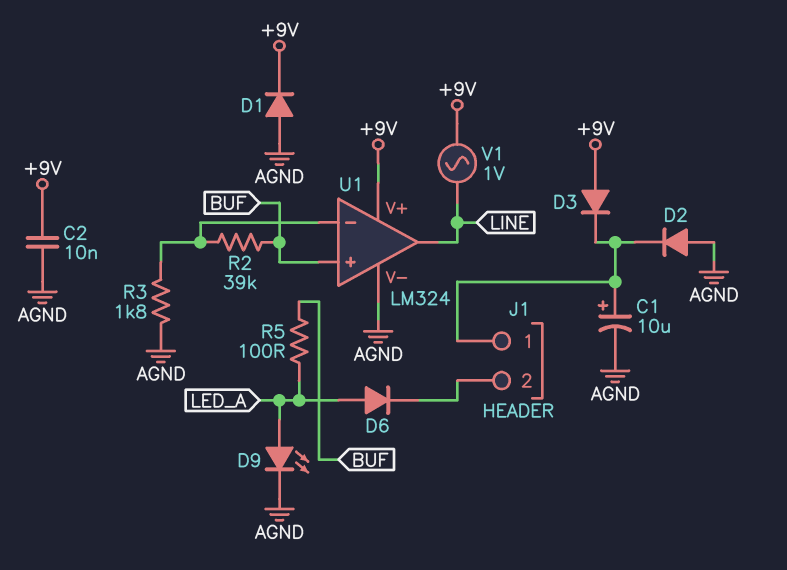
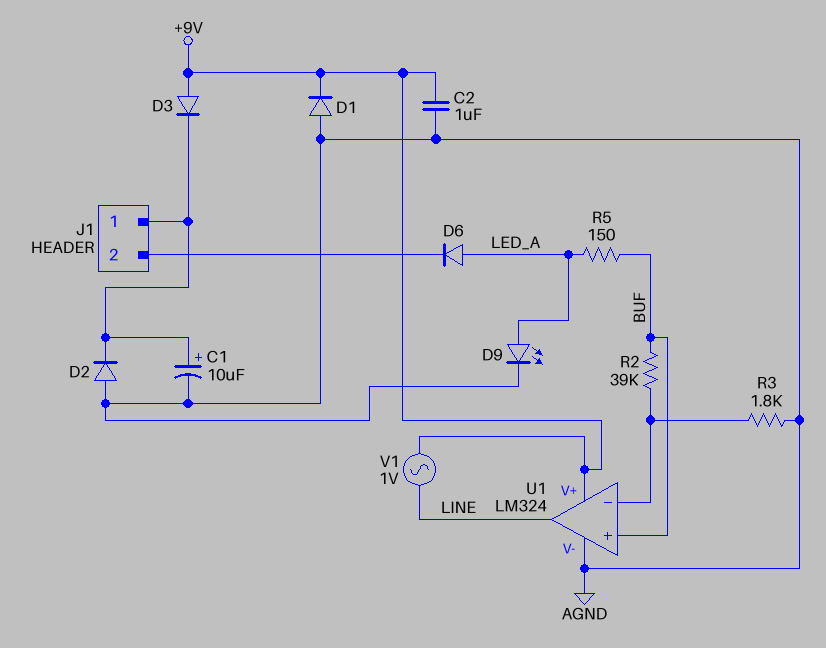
C2: 10nF (+9V, AGND) -> 1uF (+9V, AGND)
R5: 100 (BUF, LED_A) -> 150 (BUF, LED_A)

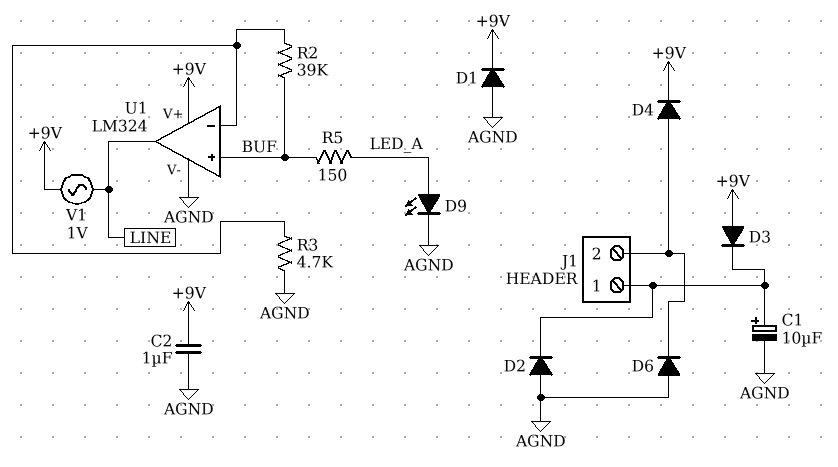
D4: none -> diode (A J1/2, K +9V)
D6: diode (A LED_A, K J1/2) -> diode (A AGND, K J1/2)
R3: 1.8k (AGND, U1/in-) -> 4.7k (AGND, U1/in-)

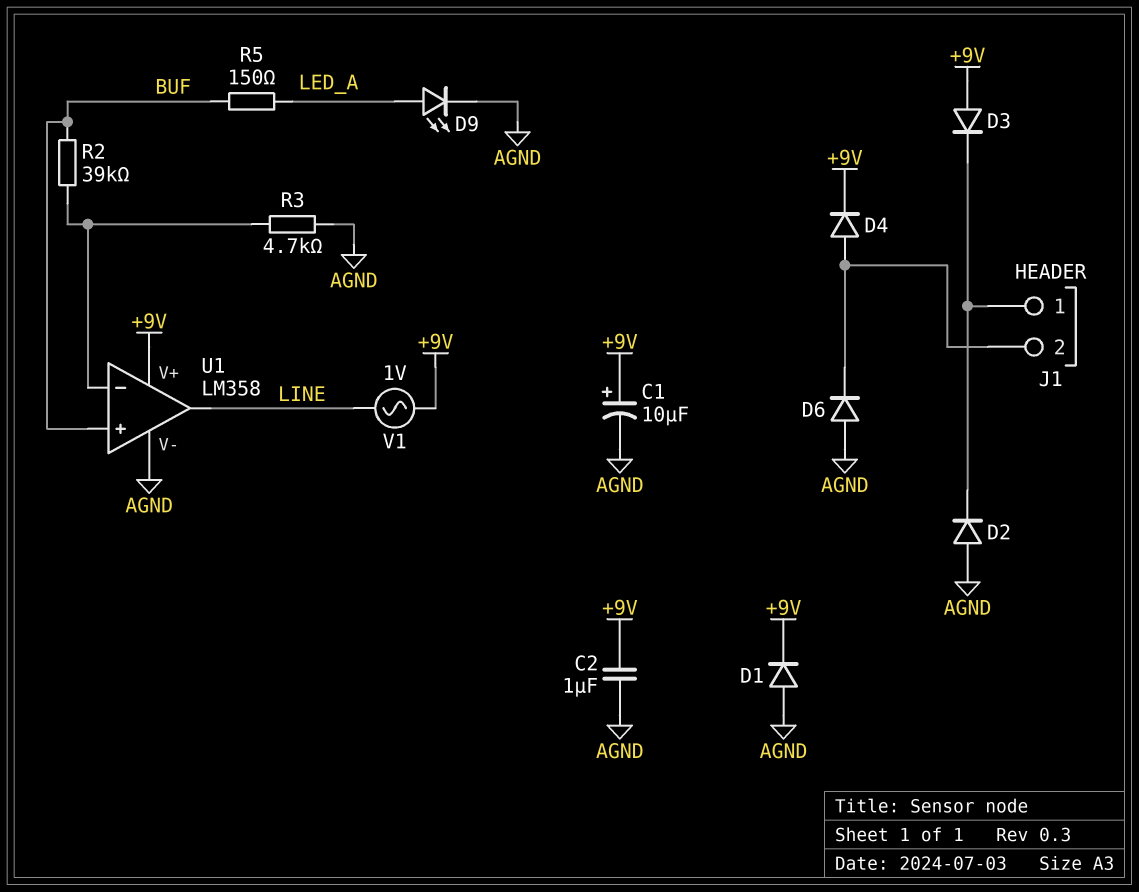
C1: 10uF (plus J1/1, minus AGND) -> 10uF (plus +9V, minus AGND)
U1: LM324 -> LM358

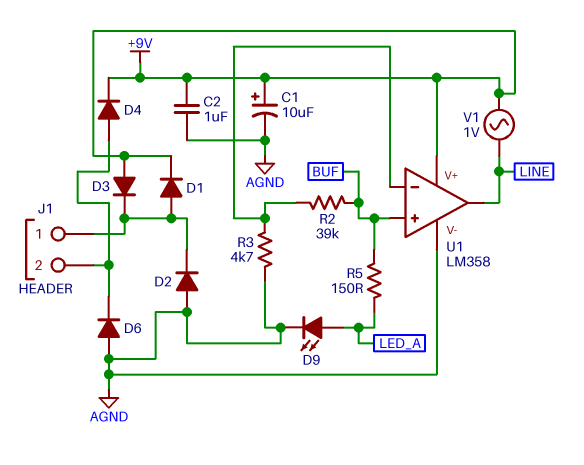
D1: diode (A AGND, K +9V) -> diode (A J1/1, K +9V)

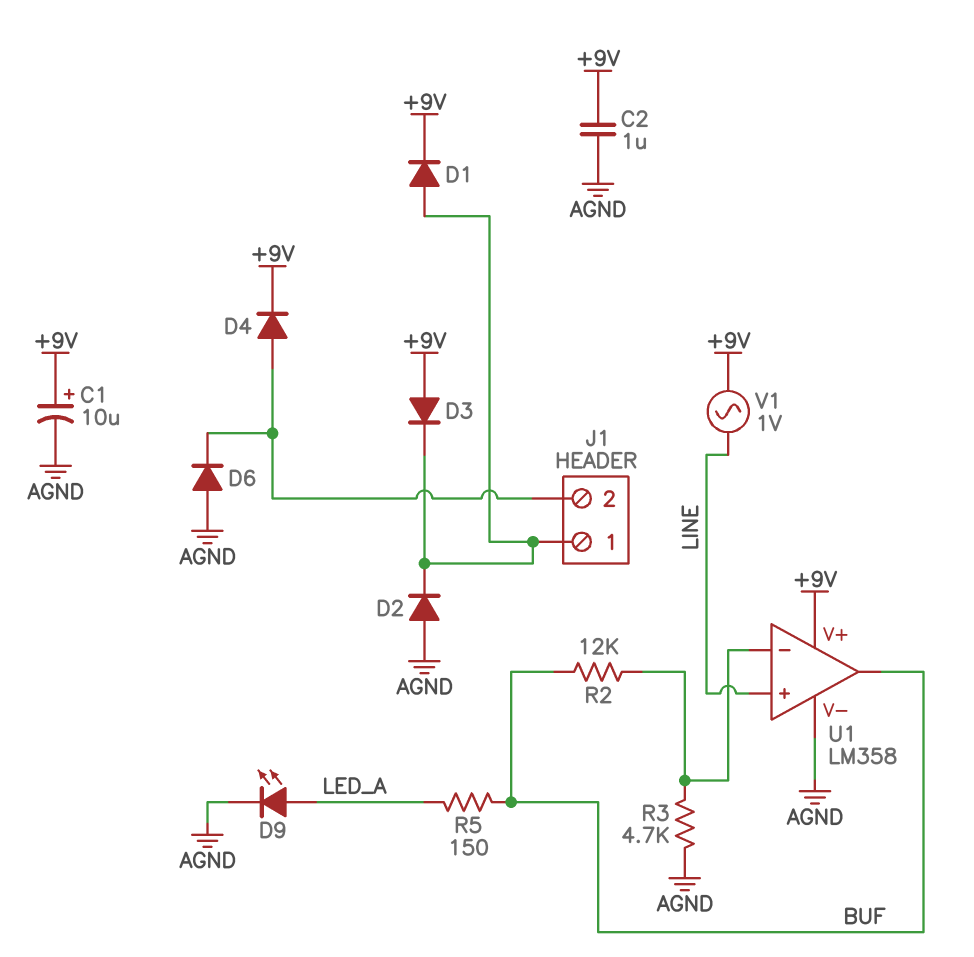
R2: 39k (BUF, U1/in-) -> 12k (BUF, U1/in-)
U1 pin in+: BUF -> LINE
U1 pin out: LINE -> BUF

